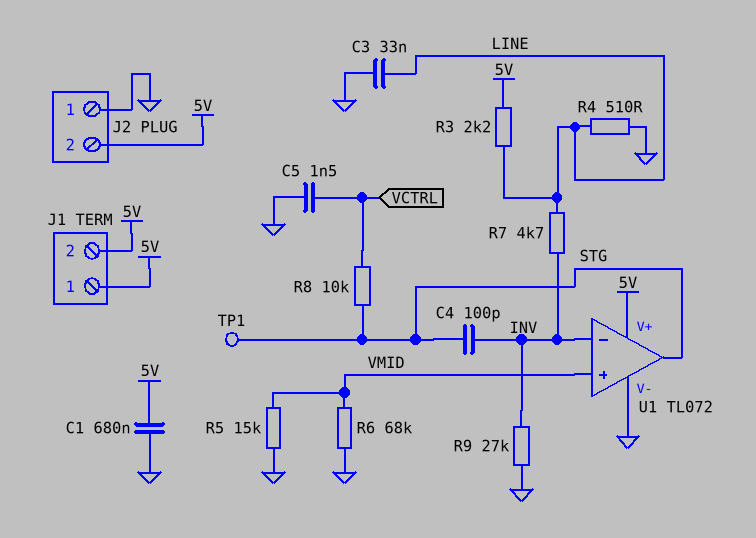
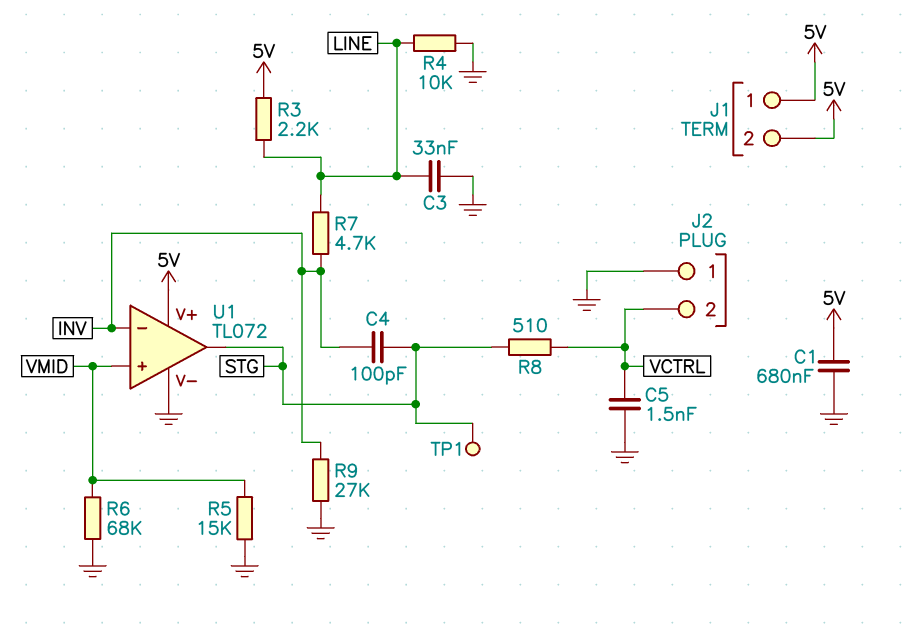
J2 pin 2: 5V -> VCTRL
R4: 510 (GND, LINE) -> 10k (GND, LINE)
R8: 10k (STG, VCTRL) -> 510 (STG, VCTRL)

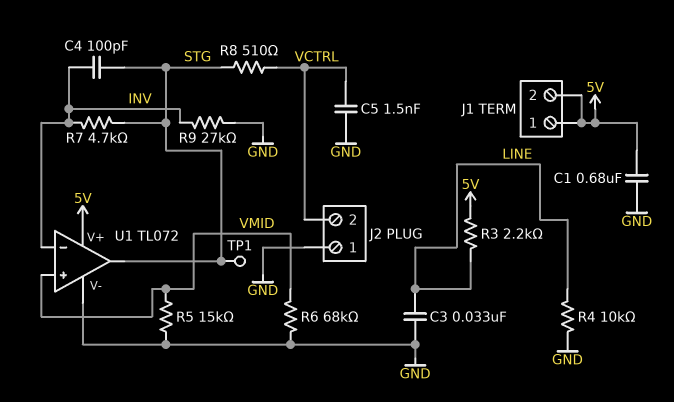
R7: 4.7k (INV, LINE) -> 4.7k (INV, STG)

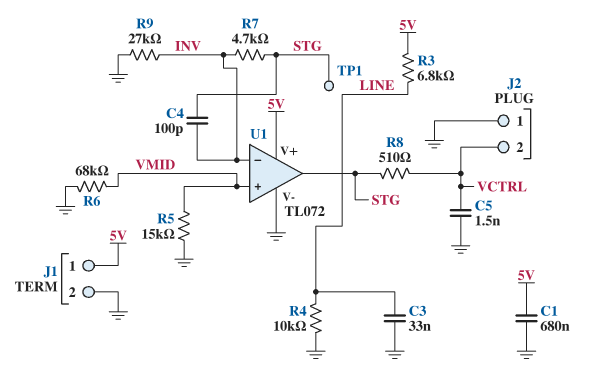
J1 pin 2: 5V -> GND
R3: 2.2k (5V, LINE) -> 6.8k (5V, LINE)

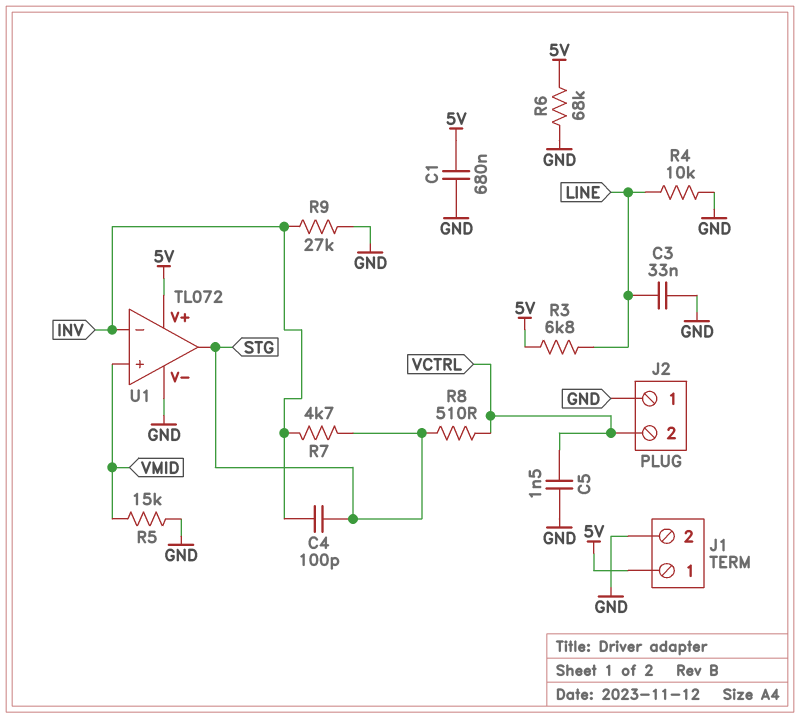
R6: 68k (GND, VMID) -> 68k (5V, GND)
TP1: test point (STG) -> none

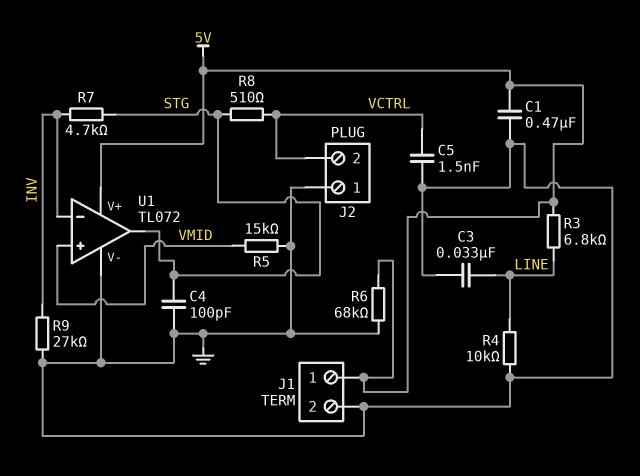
C1: 680nF (5V, GND) -> 470nF (5V, GND)
C4: 100pF (INV, STG) -> 100pF (GND, STG)

